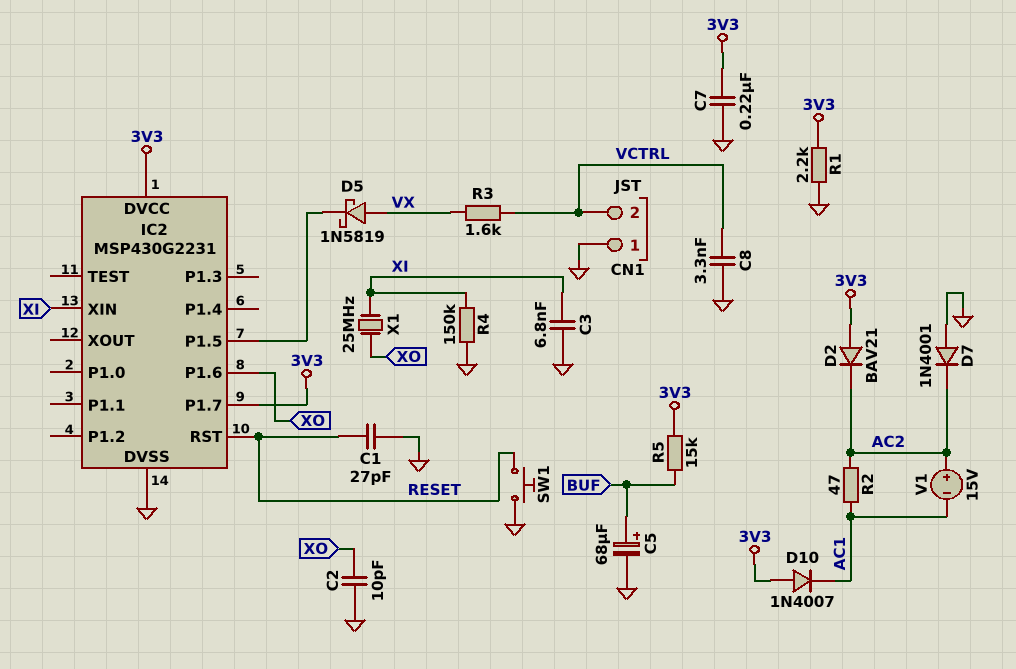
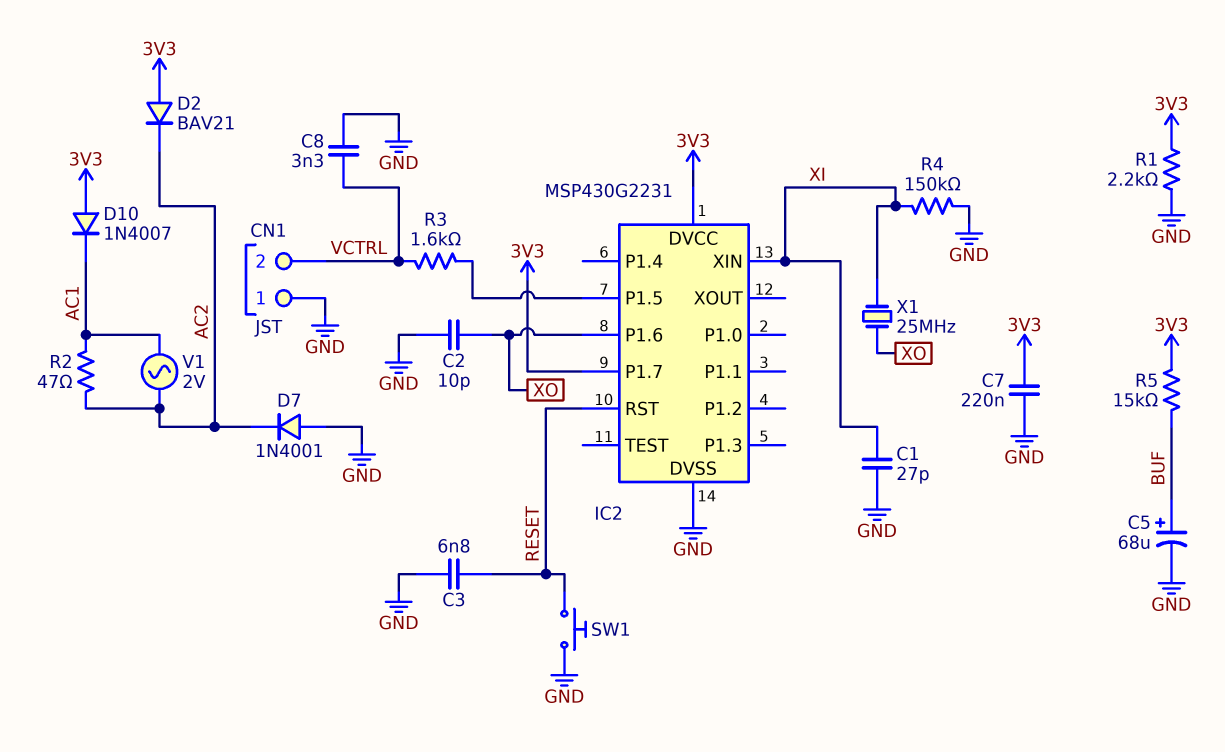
C1: 27pF (GND, RESET) -> 27pF (GND, XI)
C3: 6.8nF (GND, XI) -> 6.8nF (GND, RESET)
D5: schottky 1N5819 (A VX, K IC2/P1.5) -> none
R3: 1.6k (VCTRL, VX) -> 1.6k (IC2/P1.5, VCTRL)
V1: 15V (plus AC2, minus AC1) -> AC 2V (AC1, AC2)

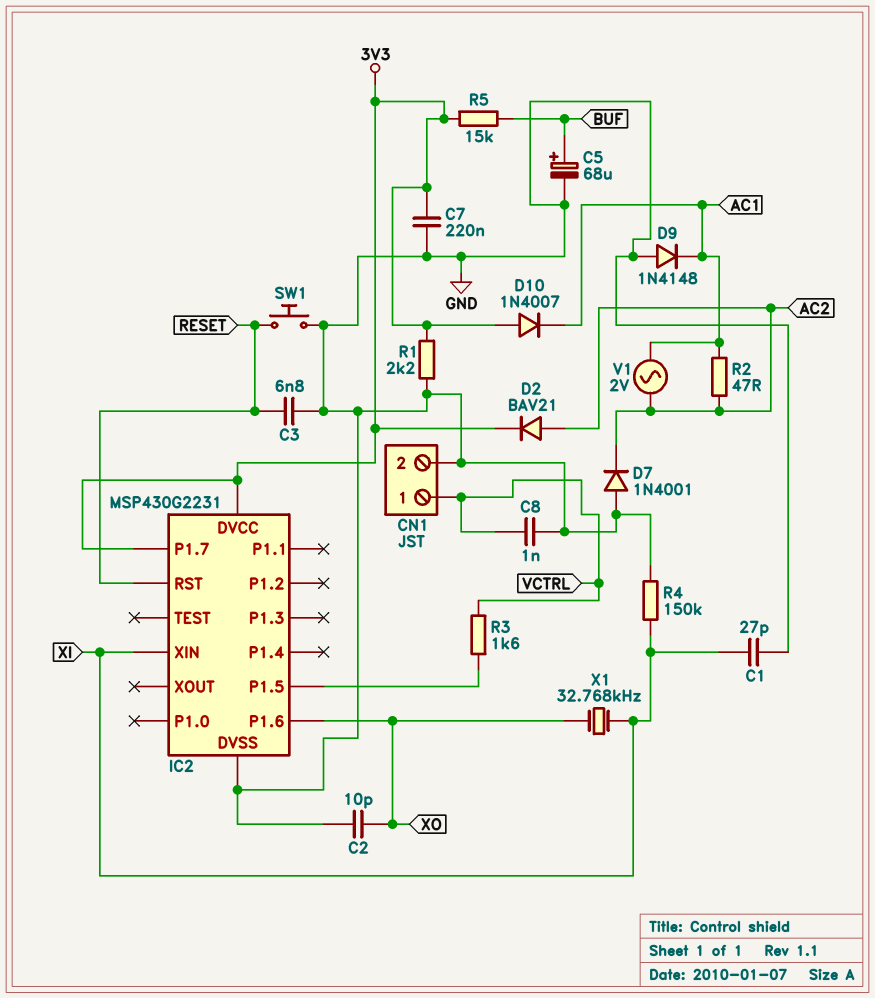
C8: 3.3nF (GND, VCTRL) -> 1nF (GND, VCTRL)
CN1 pin 1: GND -> VCTRL
CN1 pin 2: VCTRL -> GND
D2: diode BAV21 (A 3V3, K AC2) -> diode BAV21 (A AC2, K 3V3)
D9: none -> diode 1N4148 (A GND, K AC1)
X1: 25MHz (XI, XO) -> 32.768kHz (XI, XO)

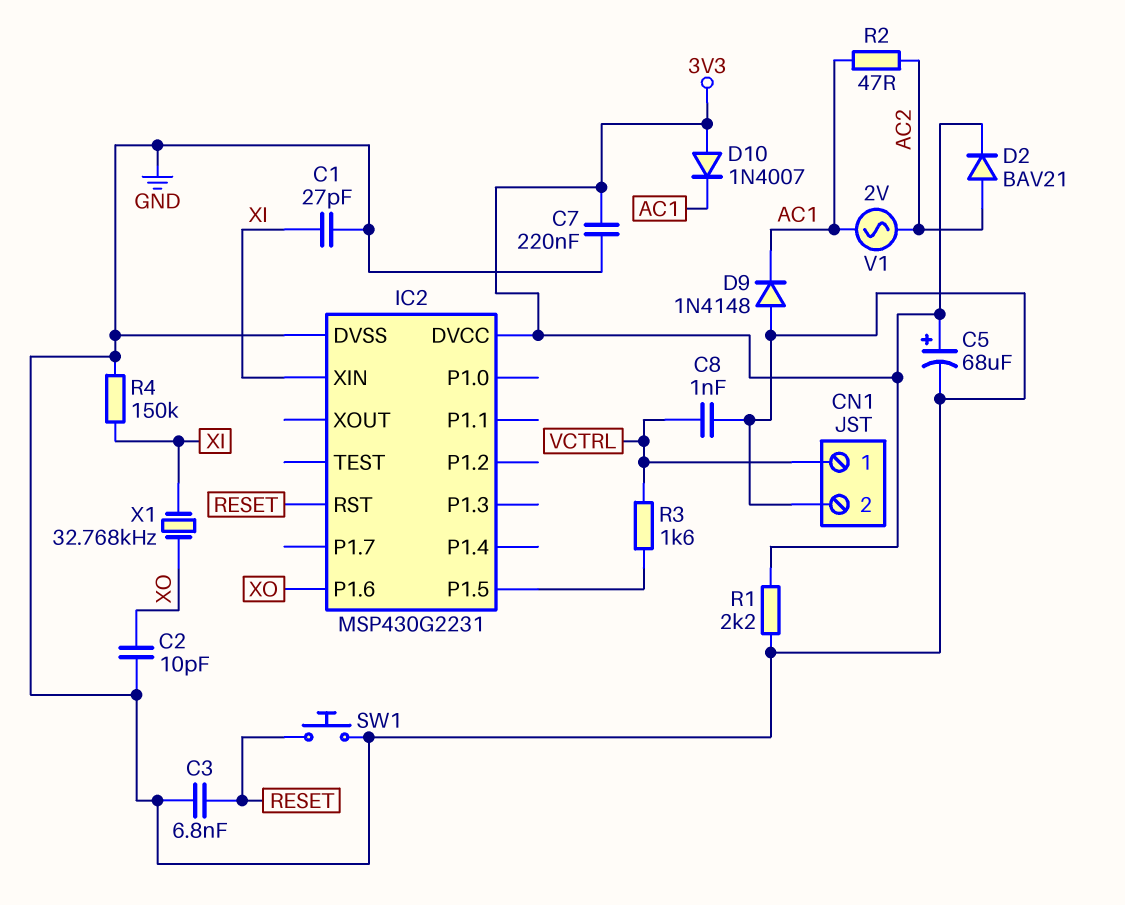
C5: 68uF (plus BUF, minus GND) -> 68uF (plus 3V3, minus GND)
D7: diode 1N4001 (A GND, K AC2) -> none
IC2 pin P1.7: 3V3 -> none
R5: 15k (3V3, BUF) -> none

